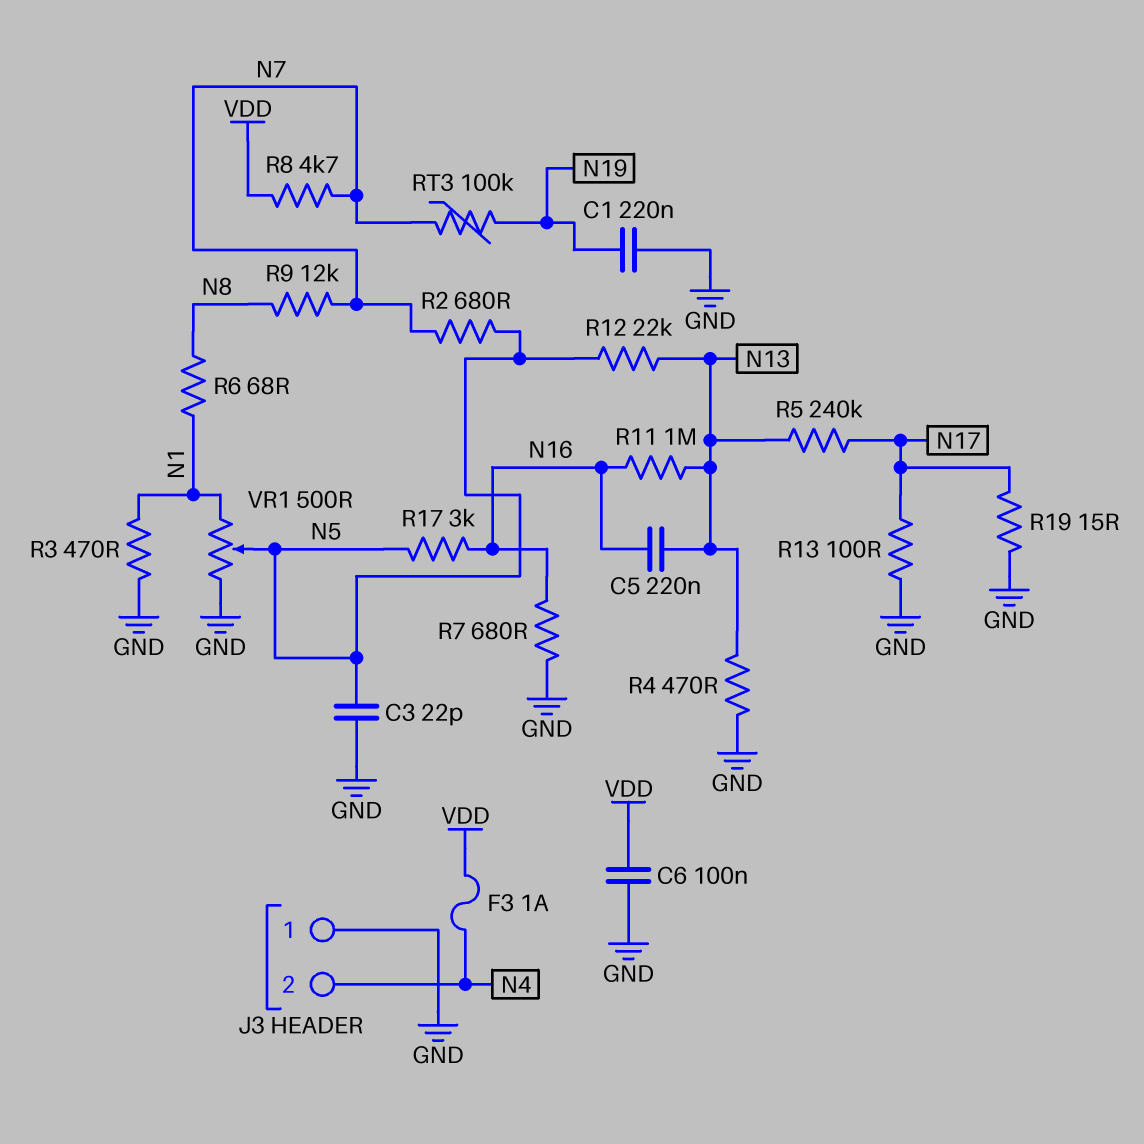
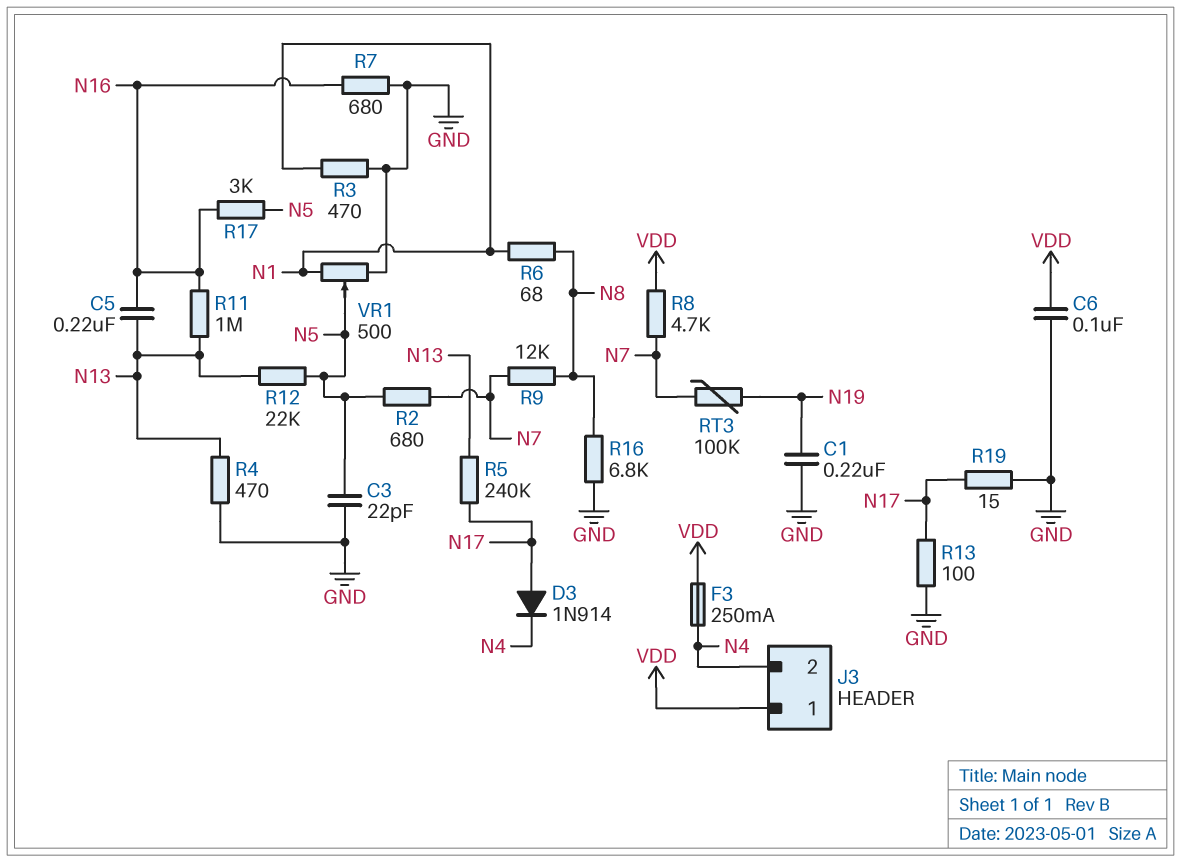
D3: none -> diode 1N914 (A N17, K N4)
F3: 1A (N4, VDD) -> 250mA (N4, VDD)
J3 pin 1: GND -> VDD
R16: none -> 6.8k (GND, N8)

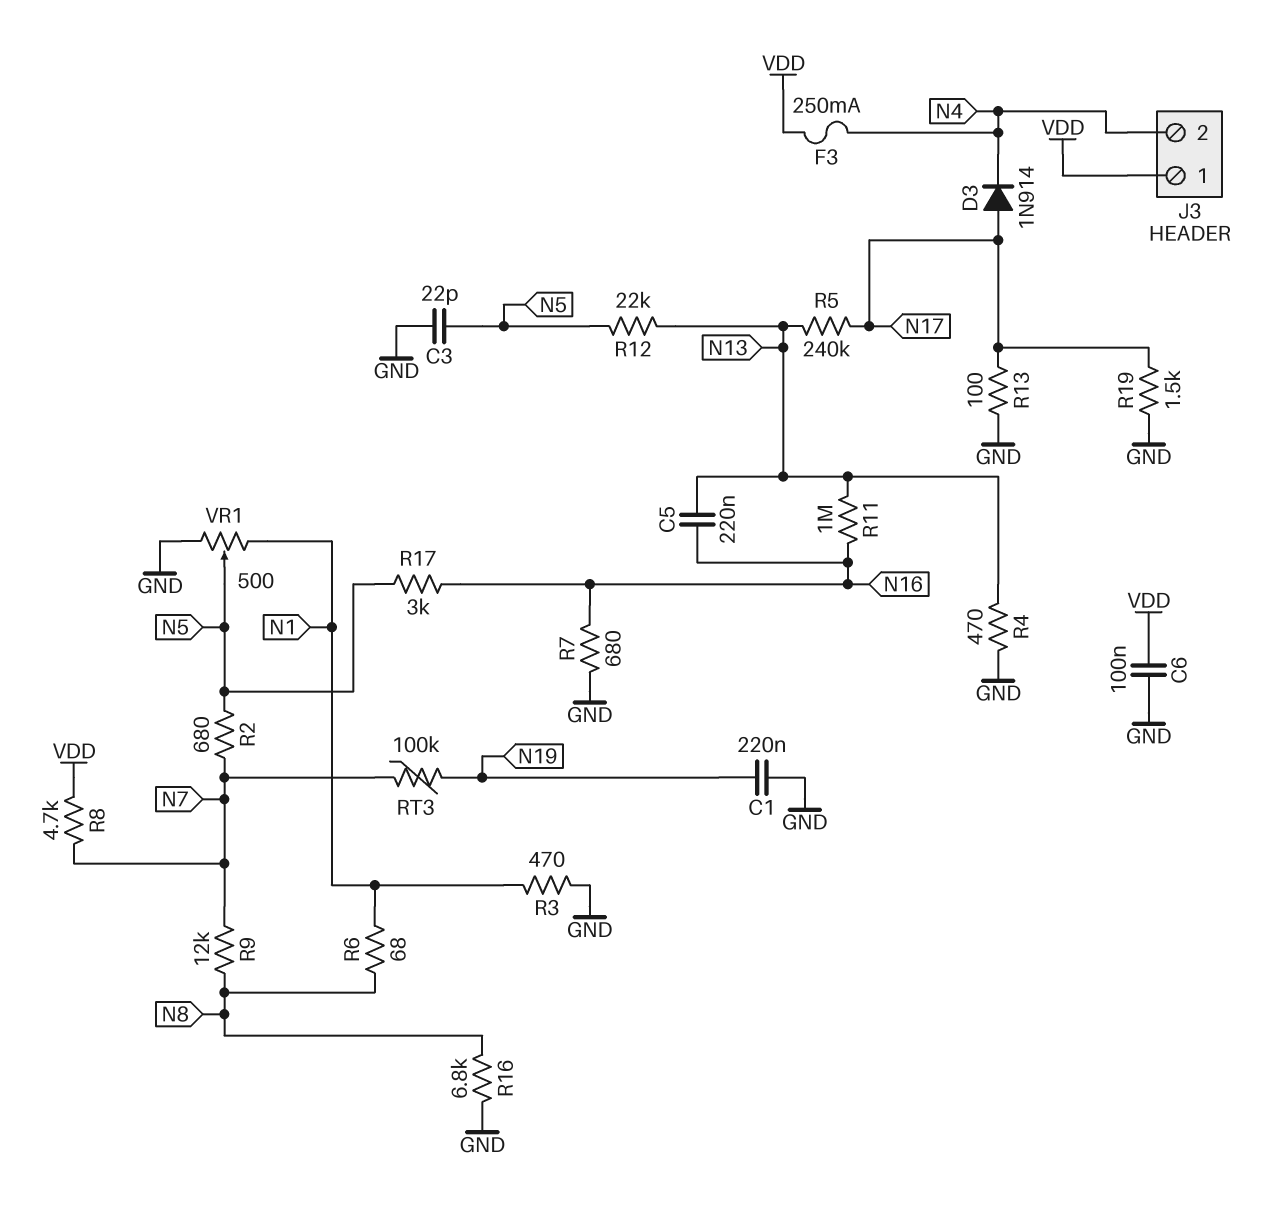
R19: 15 (GND, N17) -> 1.5k (GND, N17)

